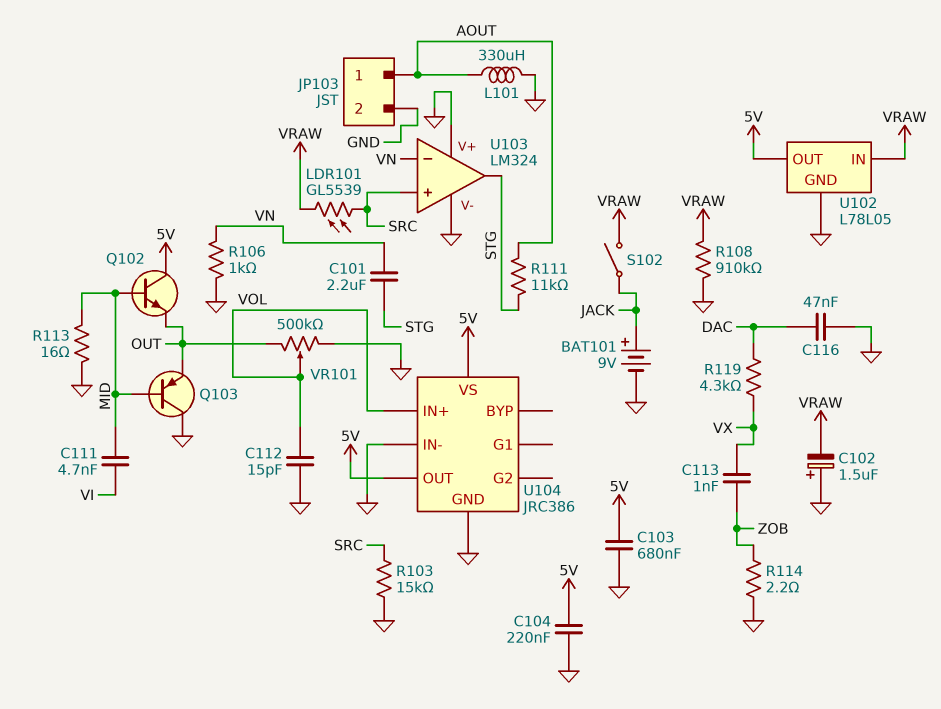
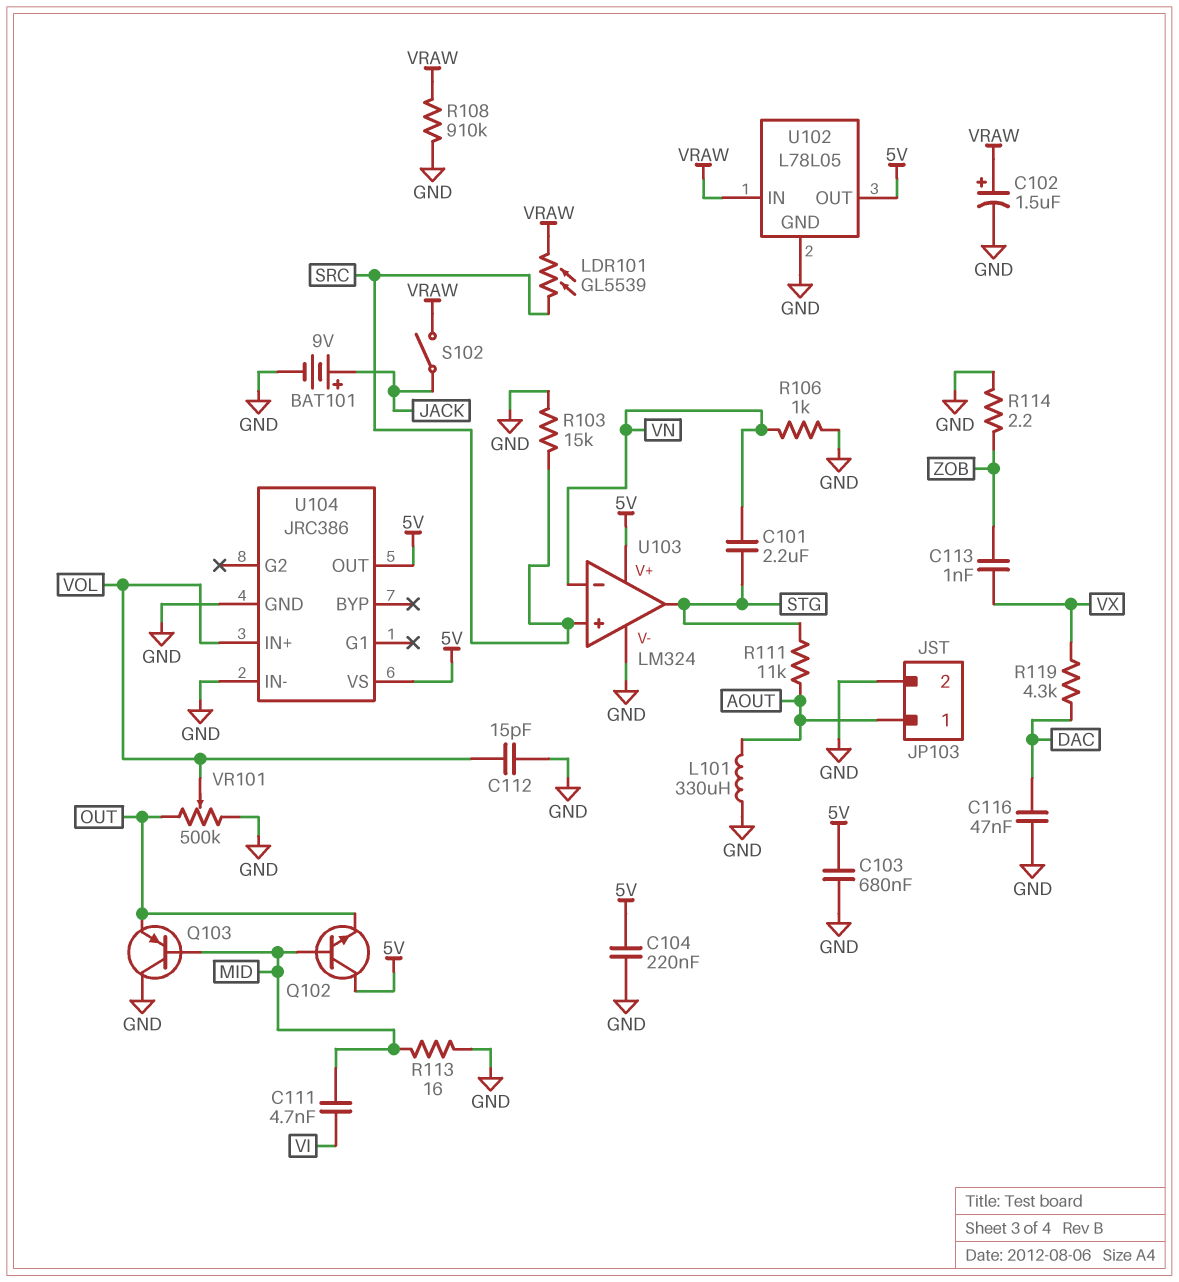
C102: 1.5uF (plus GND, minus VRAW) -> 1.5uF (plus VRAW, minus GND)
U103 pin V+: GND -> 5V

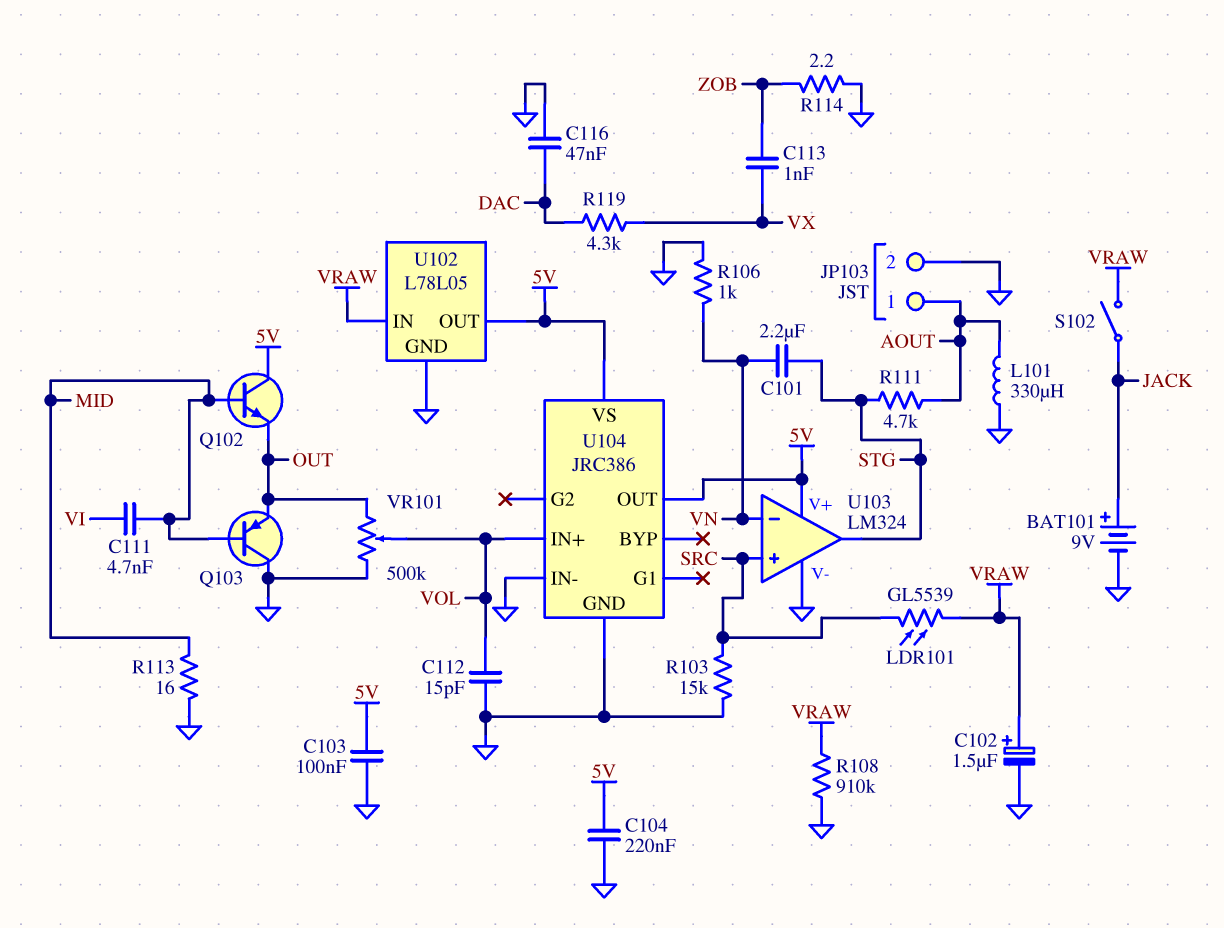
C103: 680nF (5V, GND) -> 100nF (5V, GND)
R111: 11k (AOUT, STG) -> 4.7k (AOUT, STG)

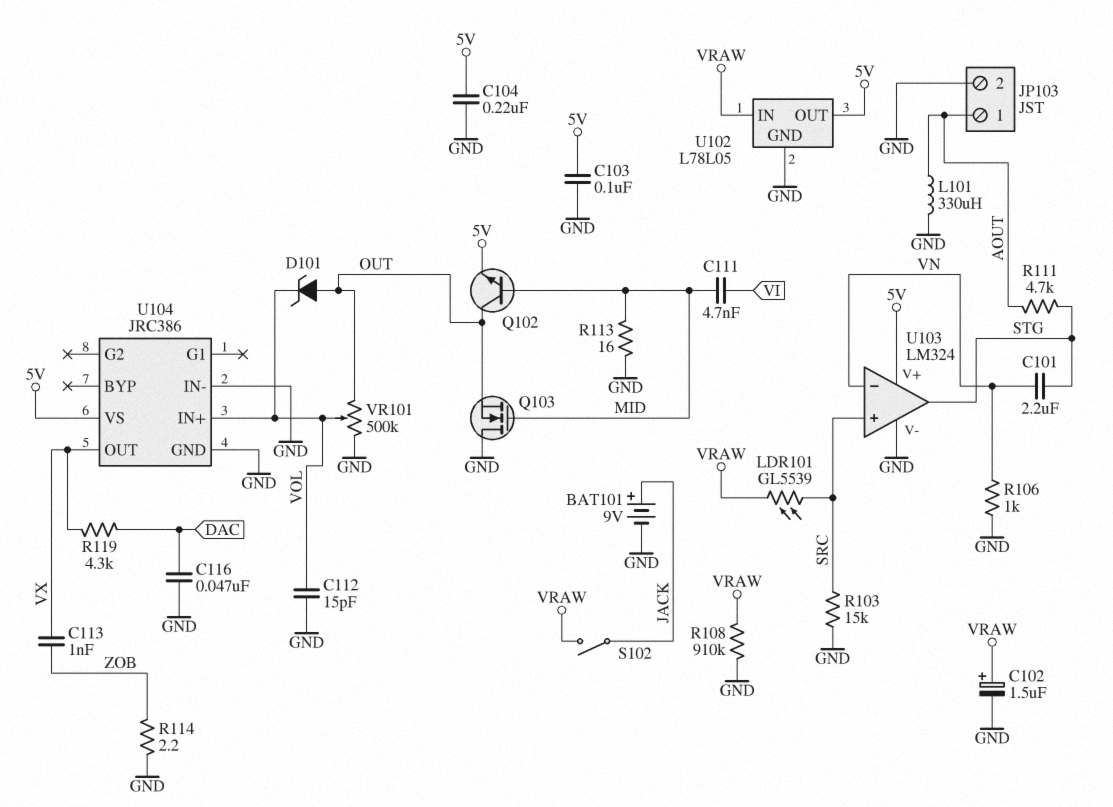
D101: none -> zener (A OUT, K VOL)
Q102: NPN (B MID, C 5V, E OUT) -> NPN (B MID, C OUT, E 5V)
Q103: PNP (B MID, C GND, E OUT) -> NMOS (G MID, D GND, S OUT)
U104 pin OUT: 5V -> VX

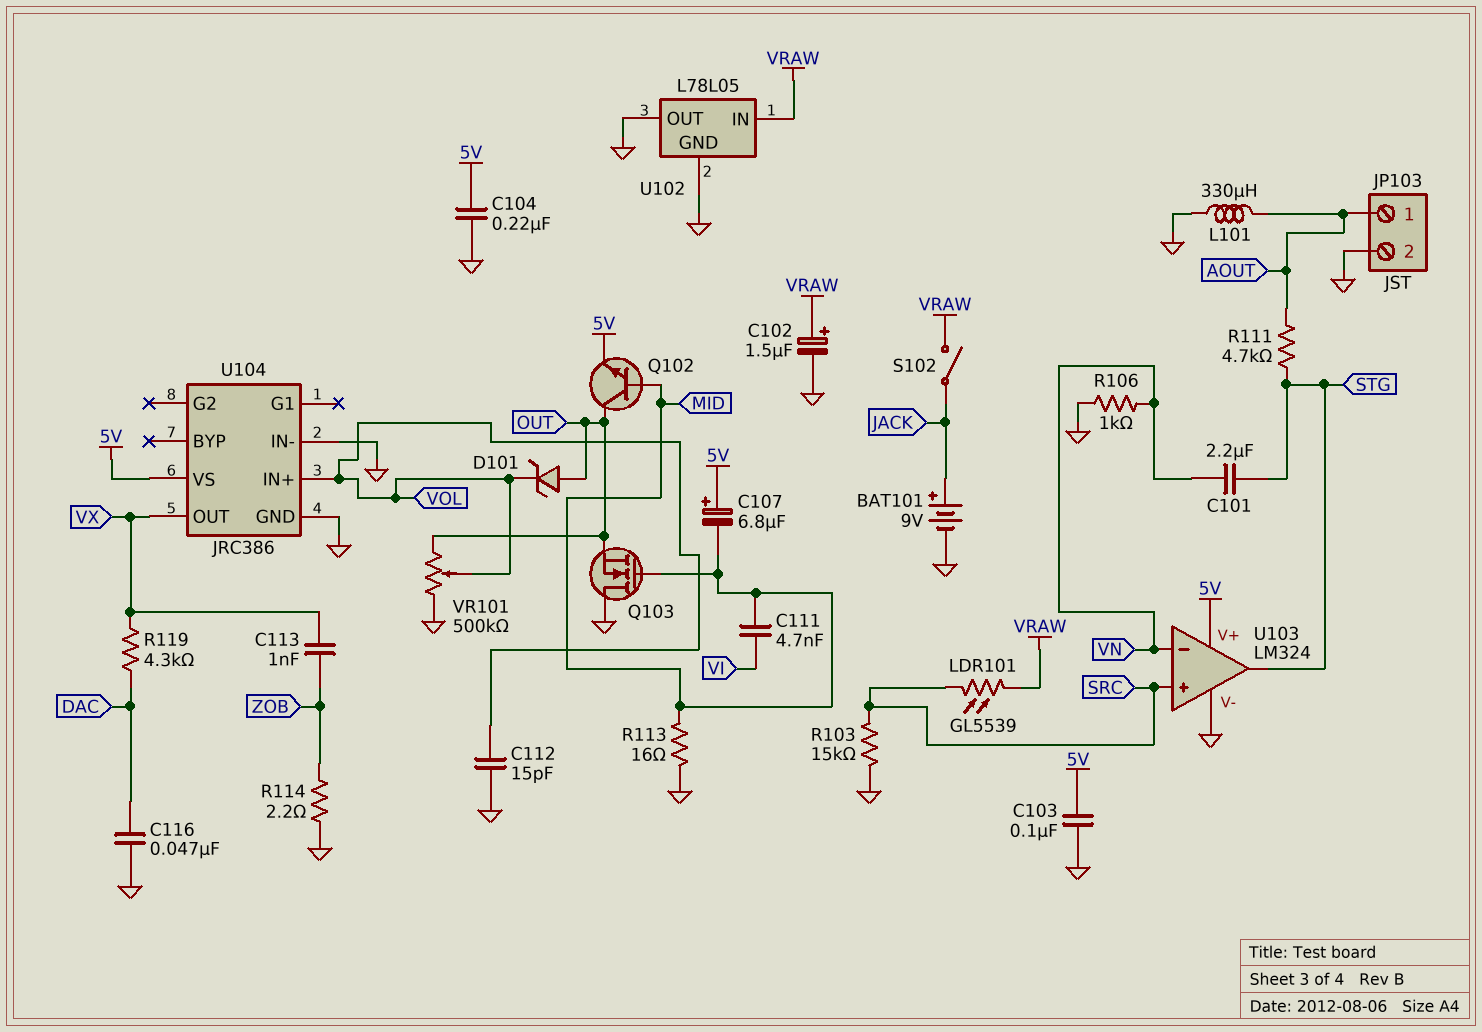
C107: none -> 6.8uF (plus 5V, minus MID)
R108: 910k (GND, VRAW) -> none
U102 pin OUT: 5V -> GND

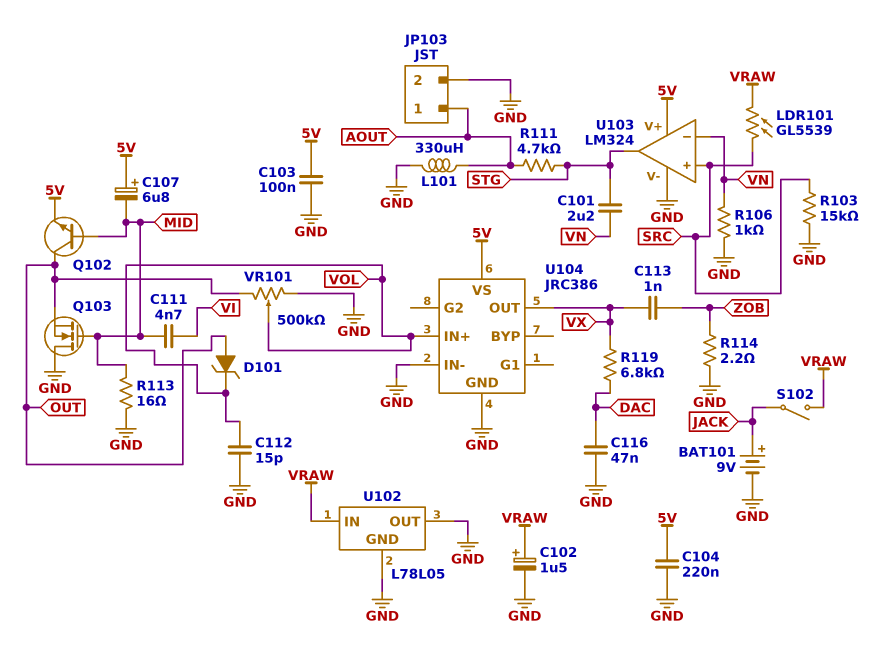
R119: 4.3k (DAC, VX) -> 6.8k (DAC, VX)

